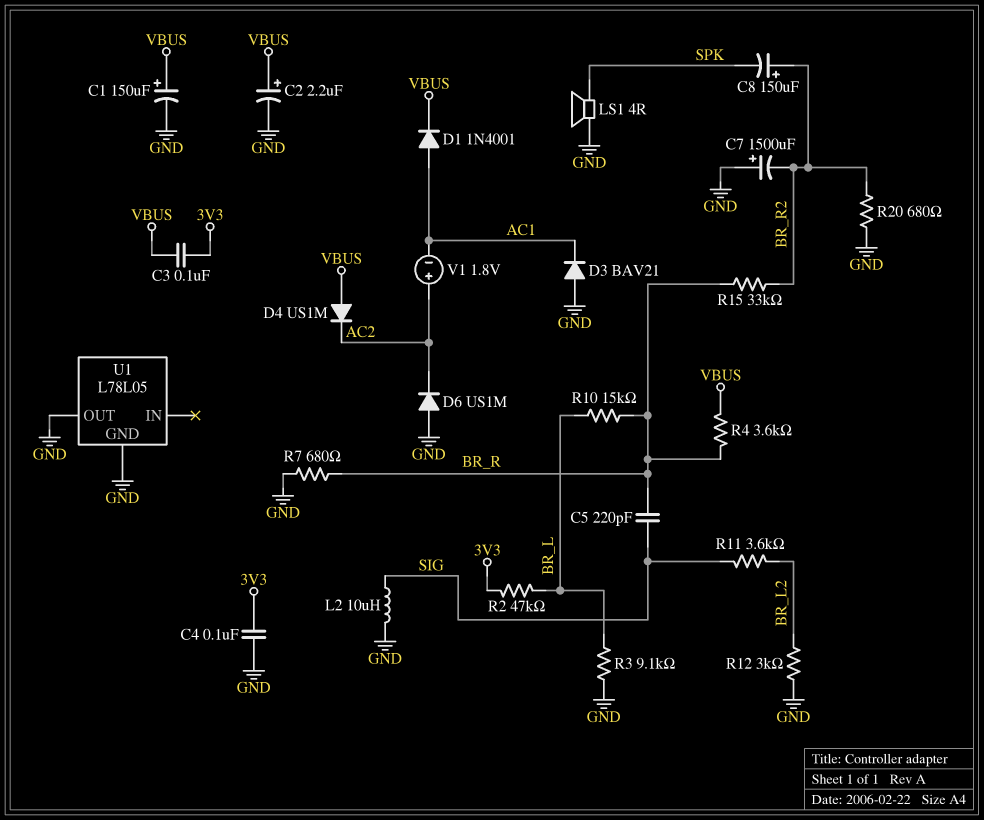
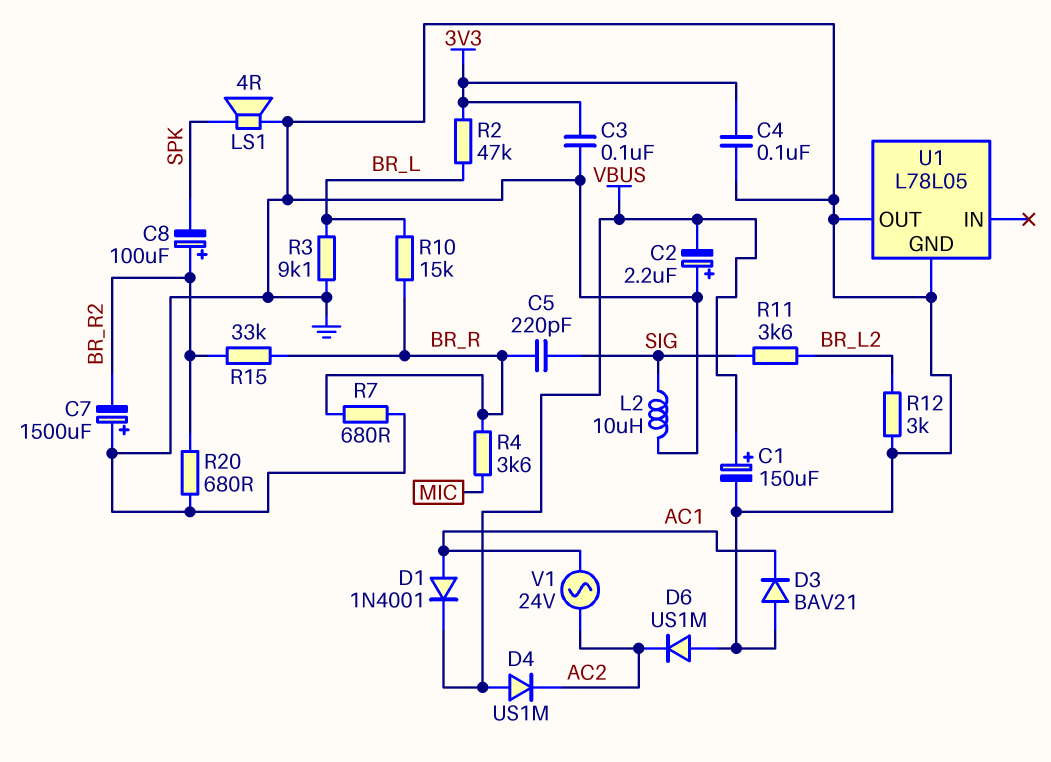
C2: 2.2uF (plus VBUS, minus GND) -> 2.2uF (plus GND, minus VBUS)
C3: 100nF (3V3, VBUS) -> 100nF (3V3, GND)
C8: 150uF (plus BR_R2, minus SPK) -> 100uF (plus BR_R2, minus SPK)
R4: 3.6k (BR_R, VBUS) -> 3.6k (BR_R, MIC)
V1: 1.8V (plus AC2, minus AC1) -> AC 24V (AC1, AC2)

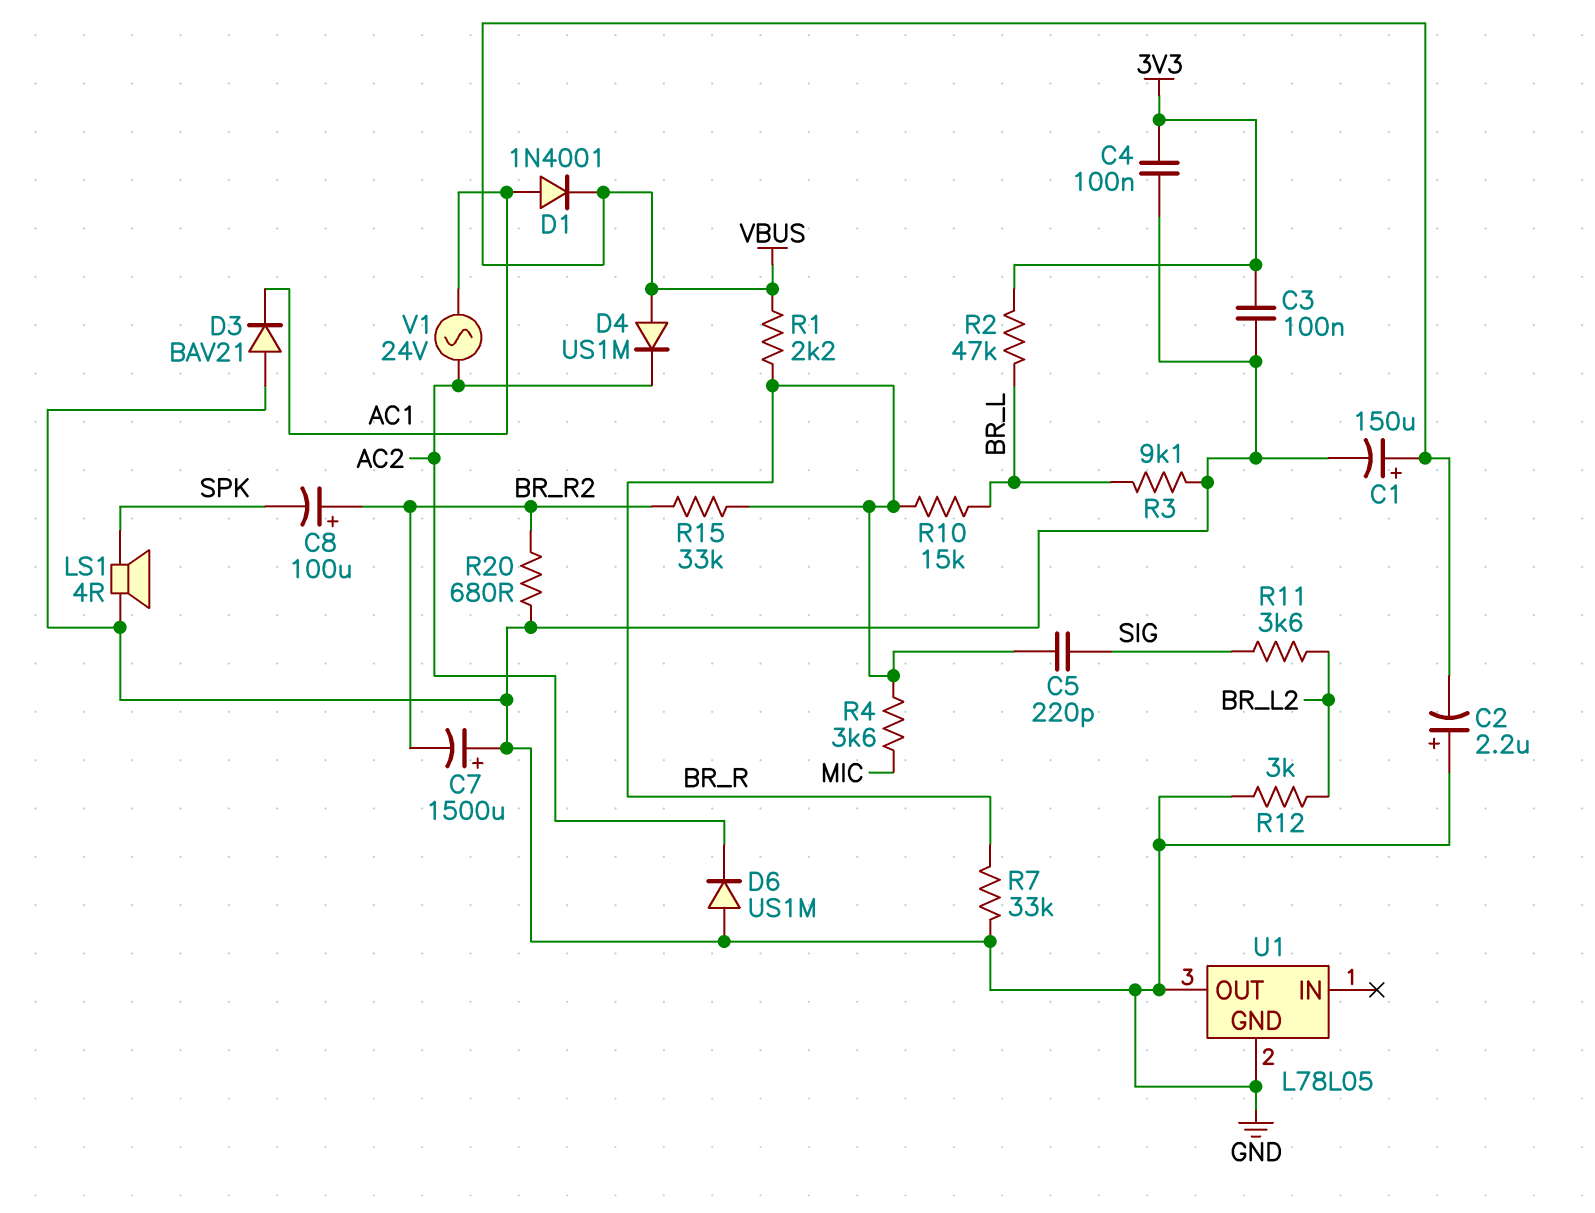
L2: 10uH (GND, SIG) -> none
R1: none -> 2.2k (BR_R, VBUS)
R7: 680 (BR_R, GND) -> 33k (BR_R, GND)

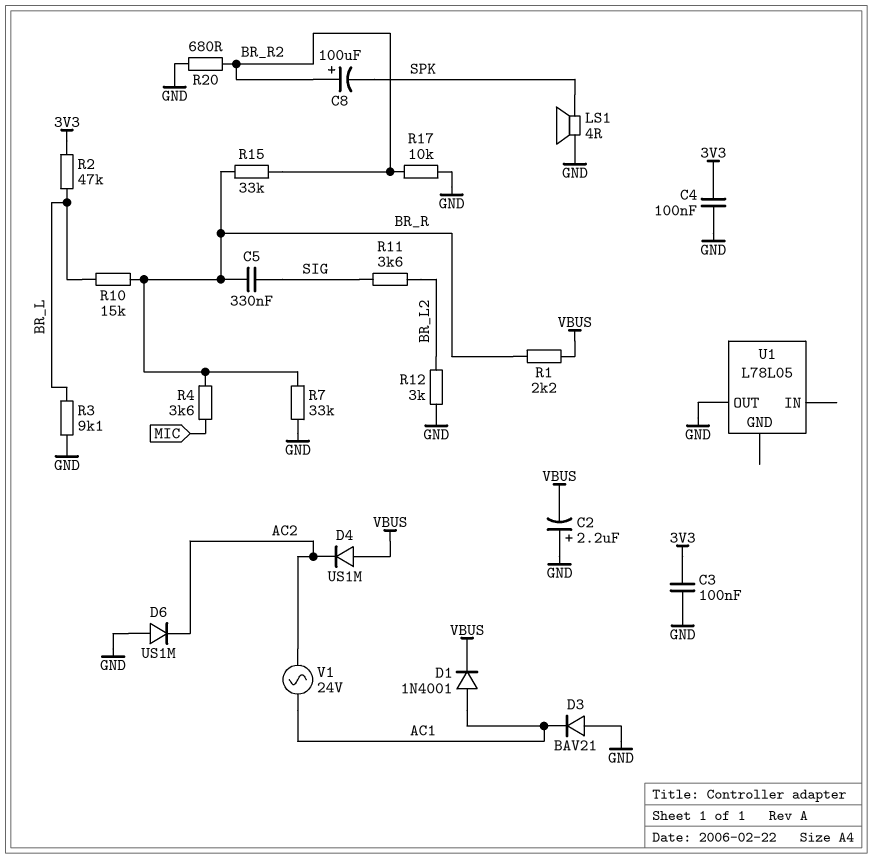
C1: 150uF (plus VBUS, minus GND) -> none
C5: 220pF (BR_R, SIG) -> 330nF (BR_R, SIG)
C7: 1500uF (plus GND, minus BR_R2) -> none
R17: none -> 10k (BR_R2, GND)
U1 pin GND: GND -> none

